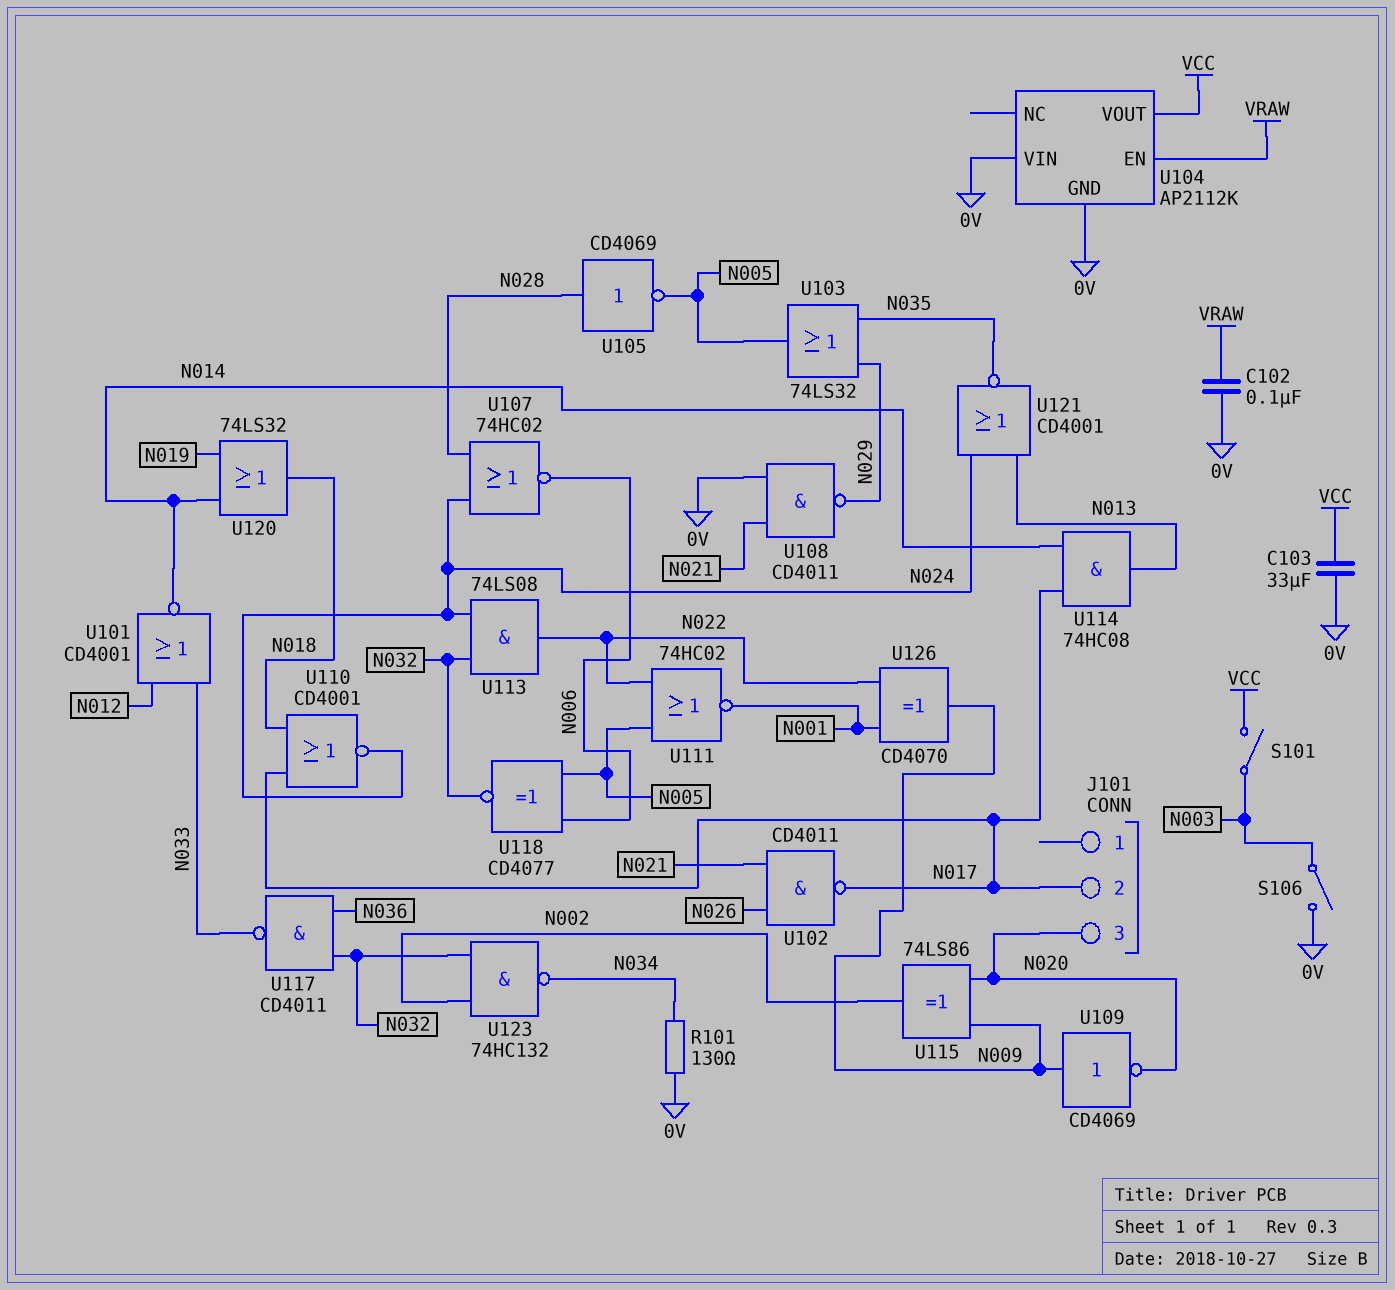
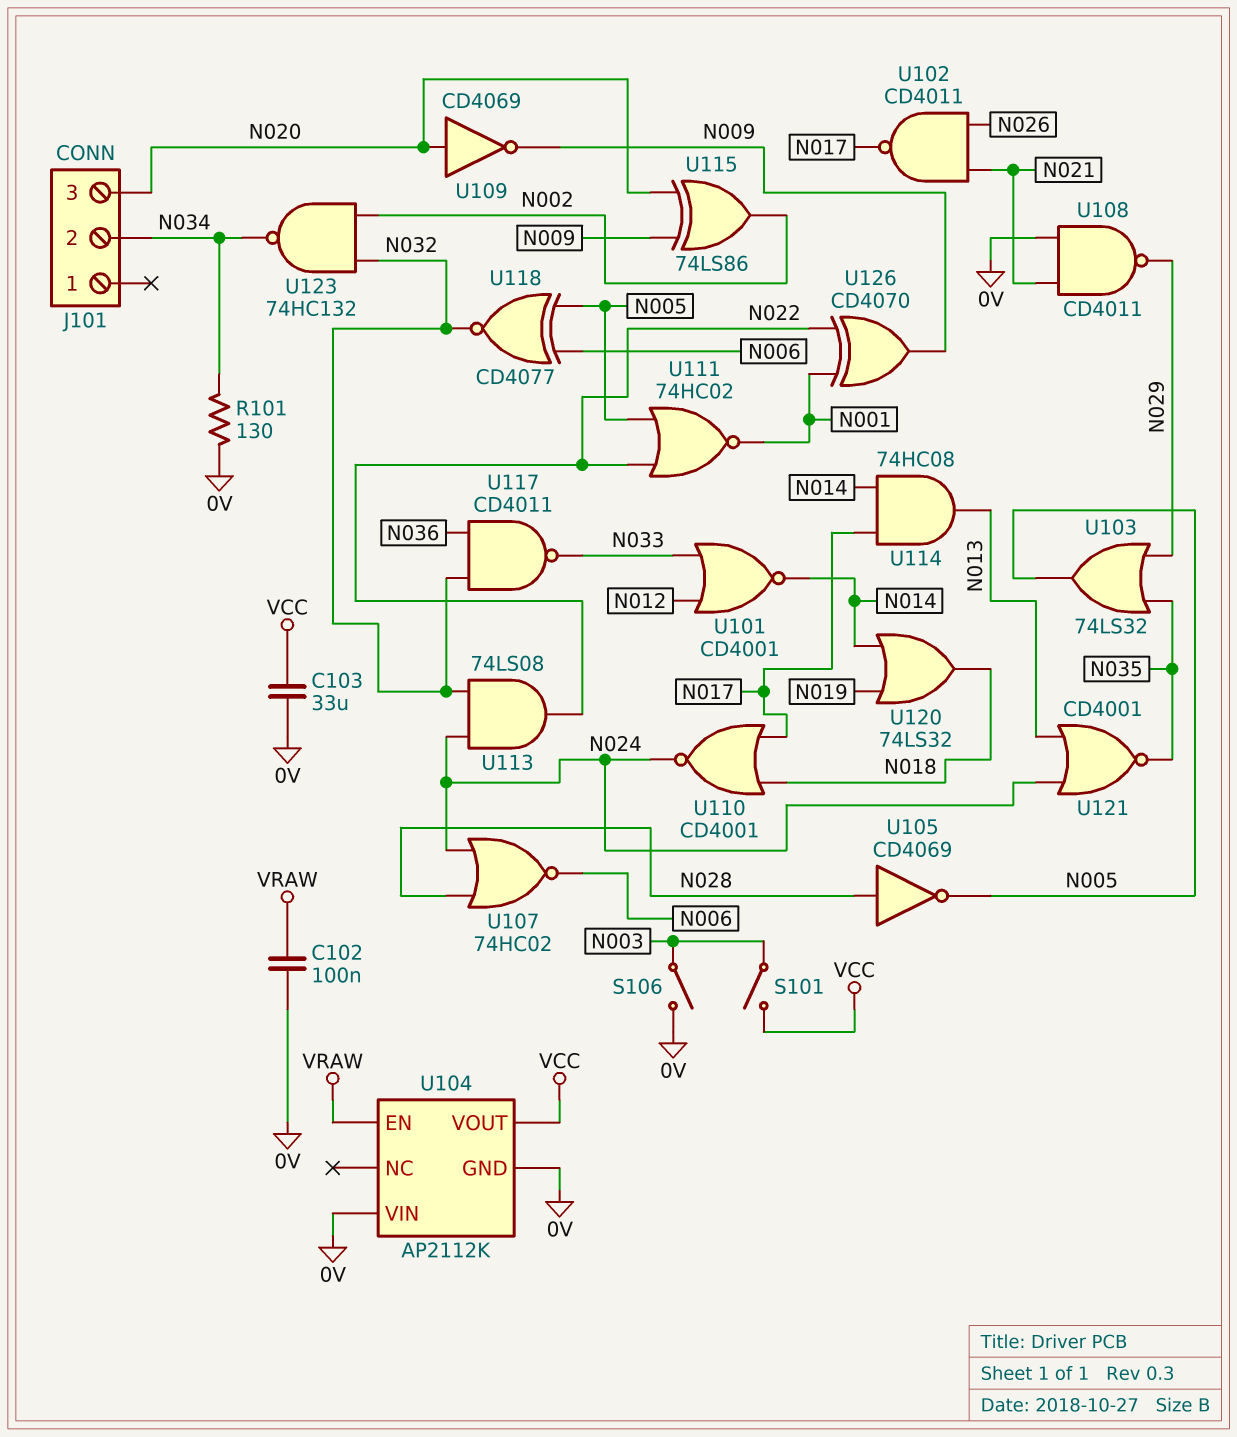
J101 pin 2: N017 -> N034
U109: NOT CD4069 (in N009, out N020) -> NOT CD4069 (in N020, out N009)

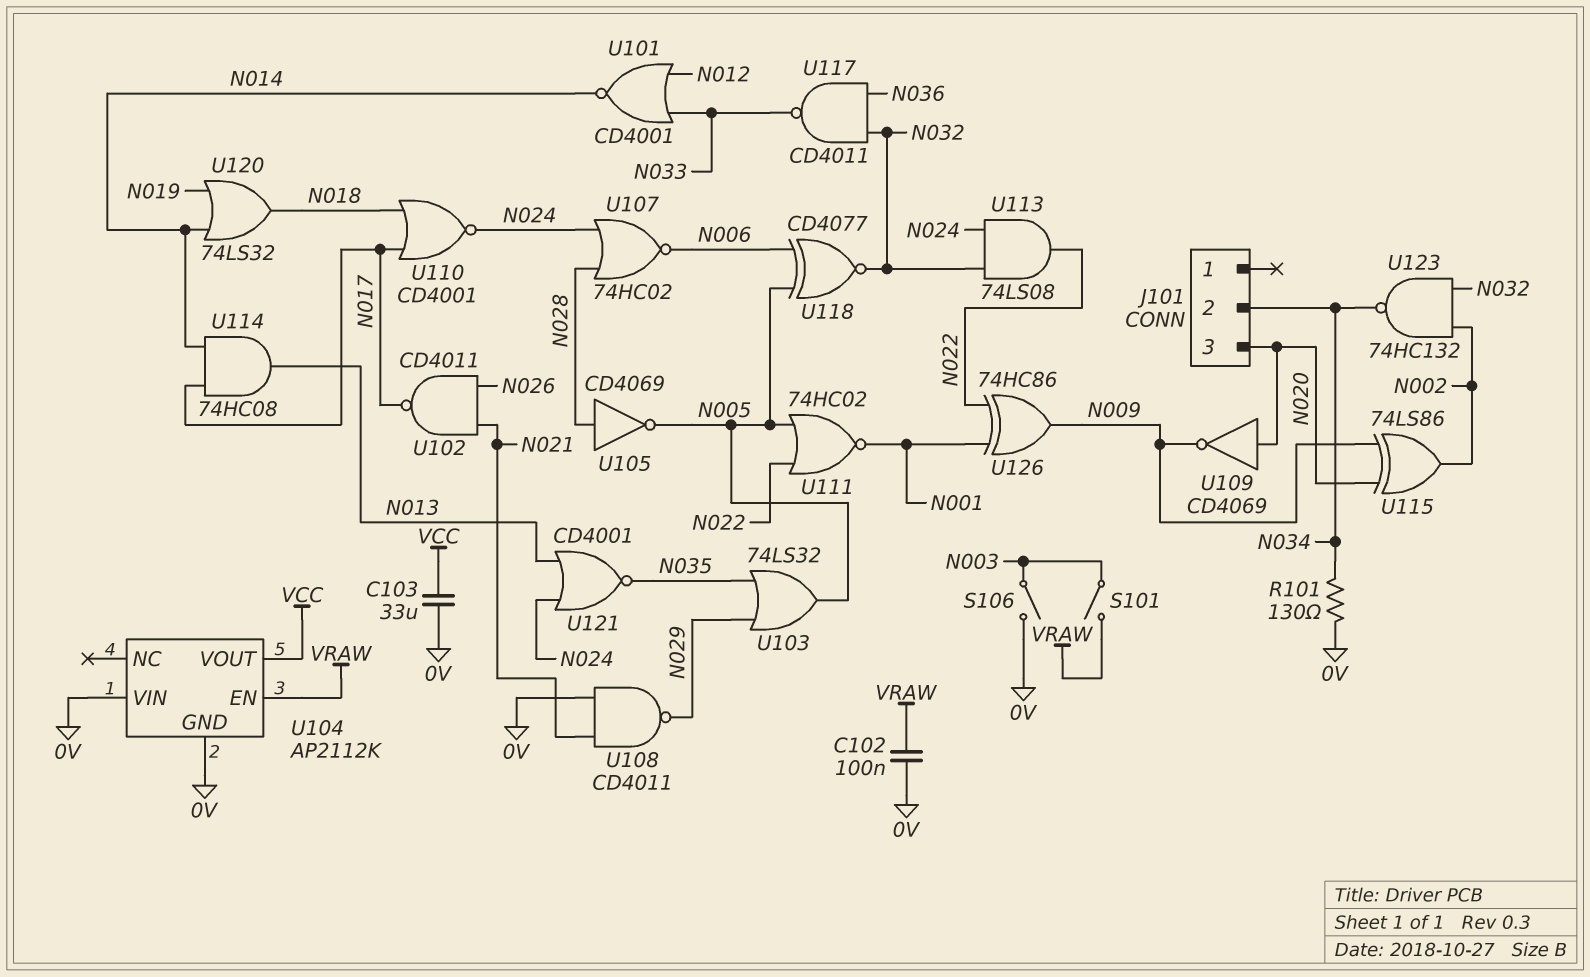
S101: switch (N003, VCC) -> switch (N003, VRAW)
U126: XOR CD4070 (in N001, in N022, out N009) -> XOR 74HC86 (in N001, in N022, out N009)

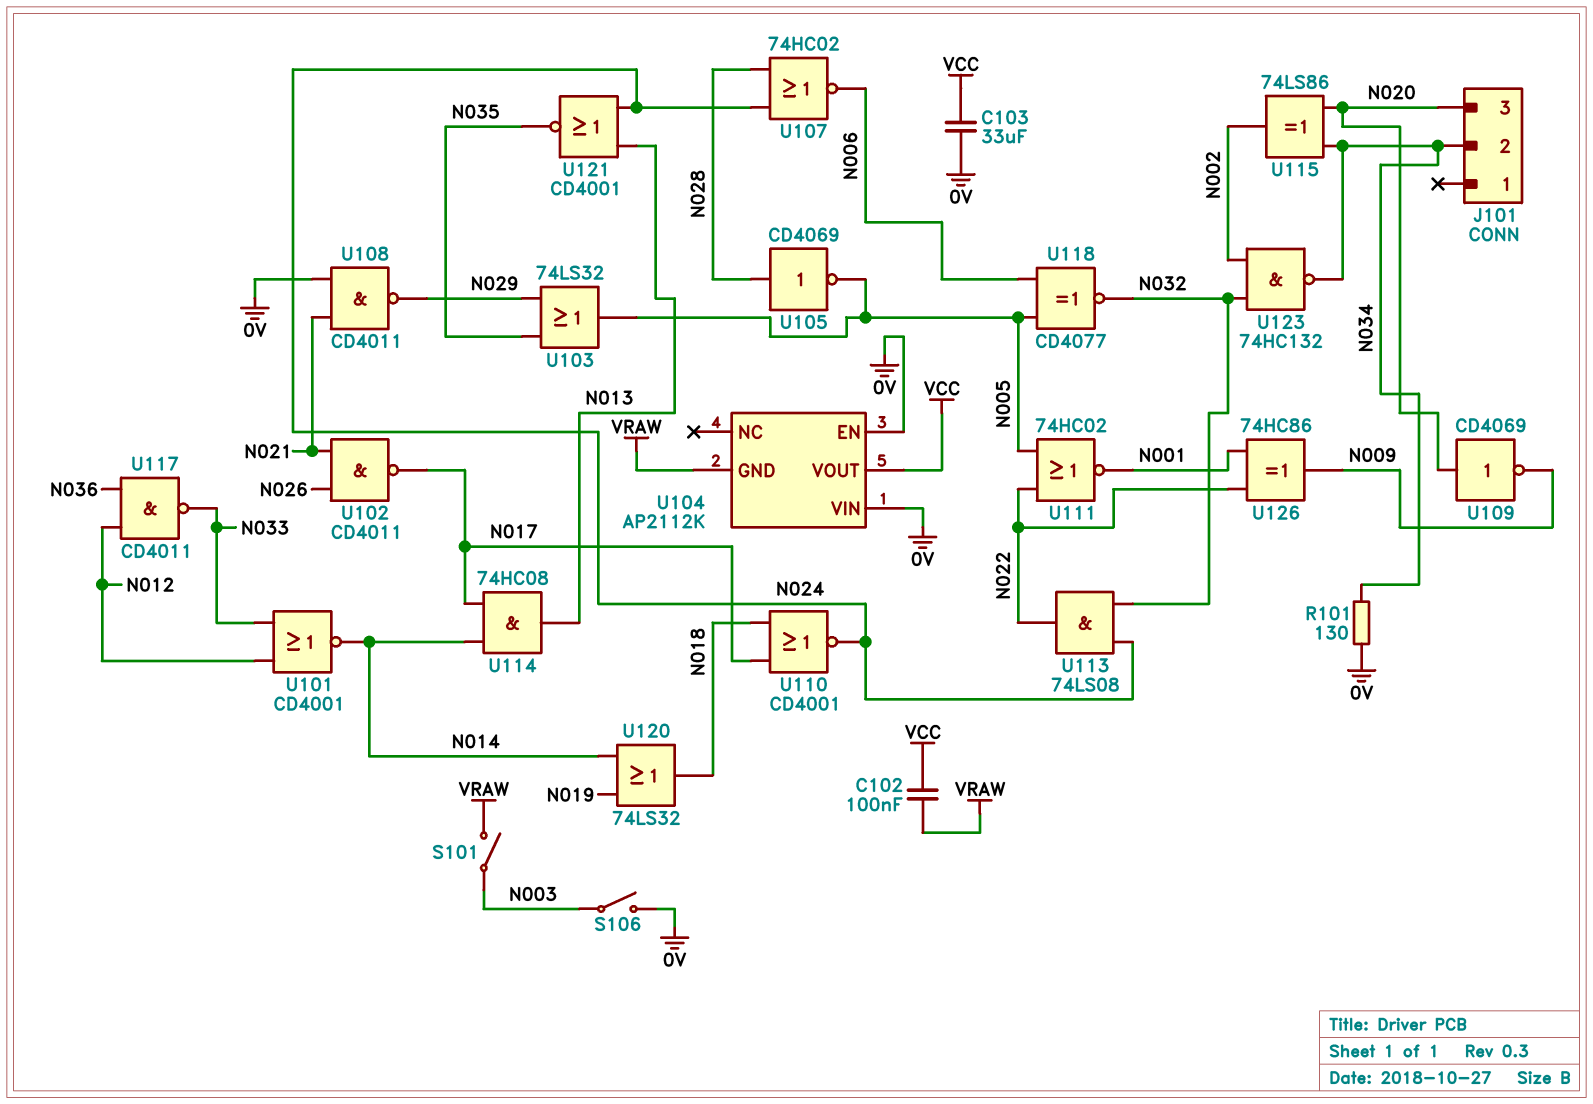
C102: 100nF (0V, VRAW) -> 100nF (VCC, VRAW)
U104 pin EN: VRAW -> 0V
U104 pin GND: 0V -> VRAW
U115: XOR 74LS86 (in N009, in N020, out N002) -> XOR 74LS86 (in N020, in N034, out N002)
U117: NAND CD4011 (in N032, in N036, out N033) -> NAND CD4011 (in N012, in N036, out N033)

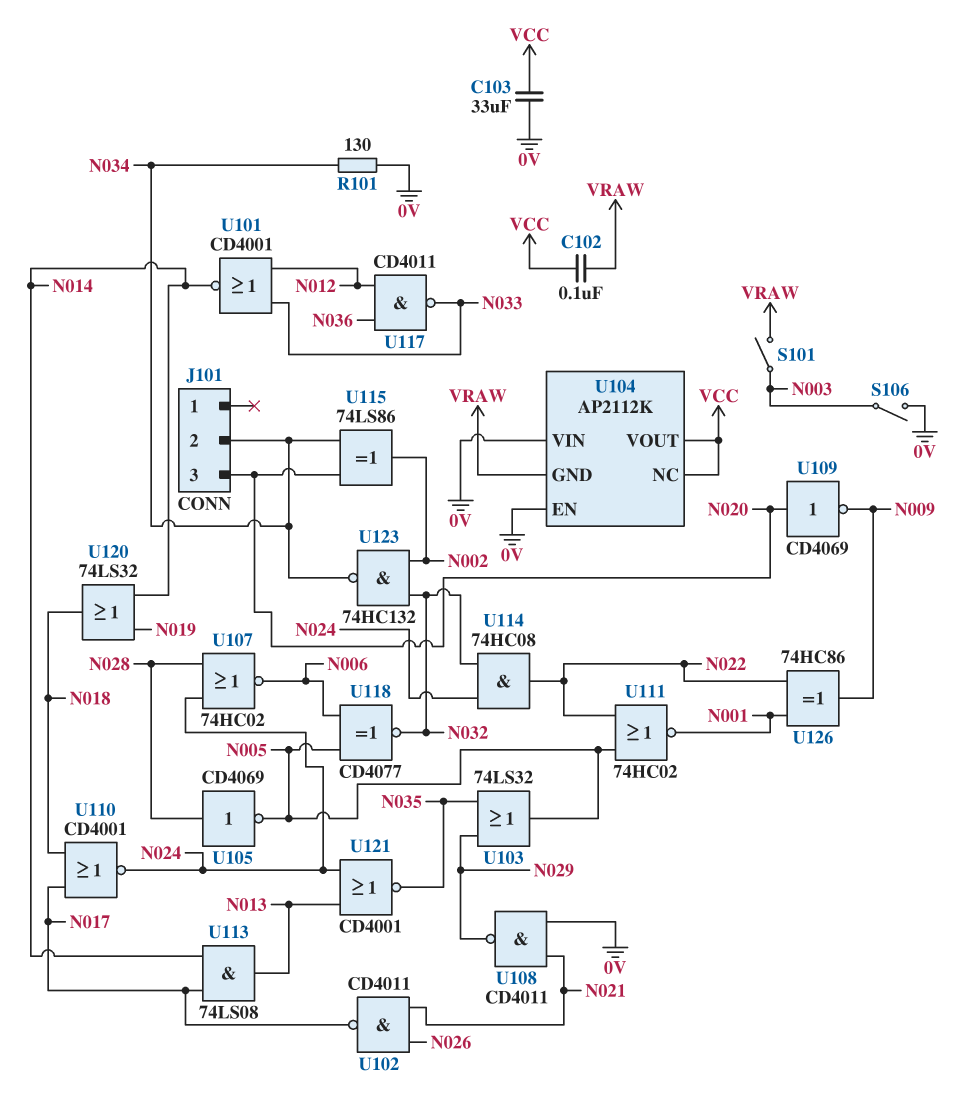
U104 pin NC: none -> VCC
U113: AND 74LS08 (in N024, in N032, out N022) -> AND 74LS08 (in N014, in N017, out N013)
U114: AND 74HC08 (in N014, in N017, out N013) -> AND 74HC08 (in N024, in N032, out N022)

